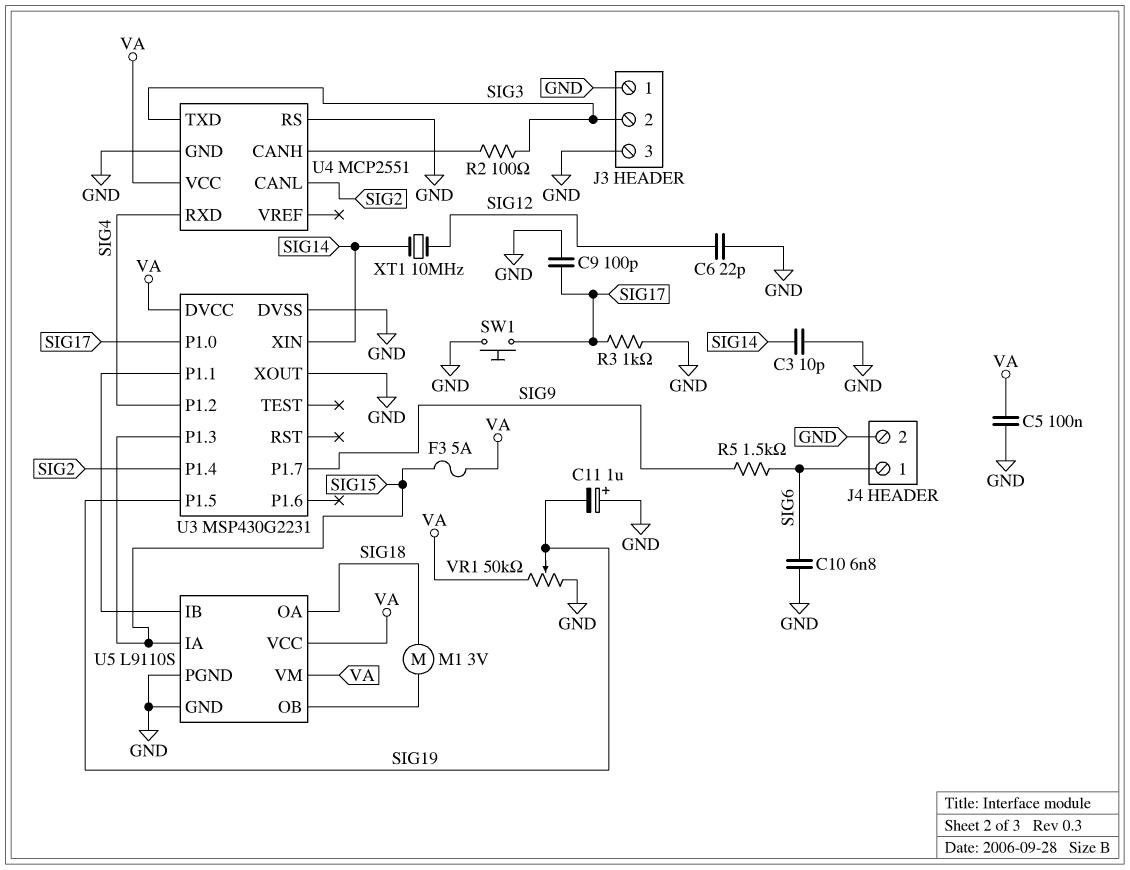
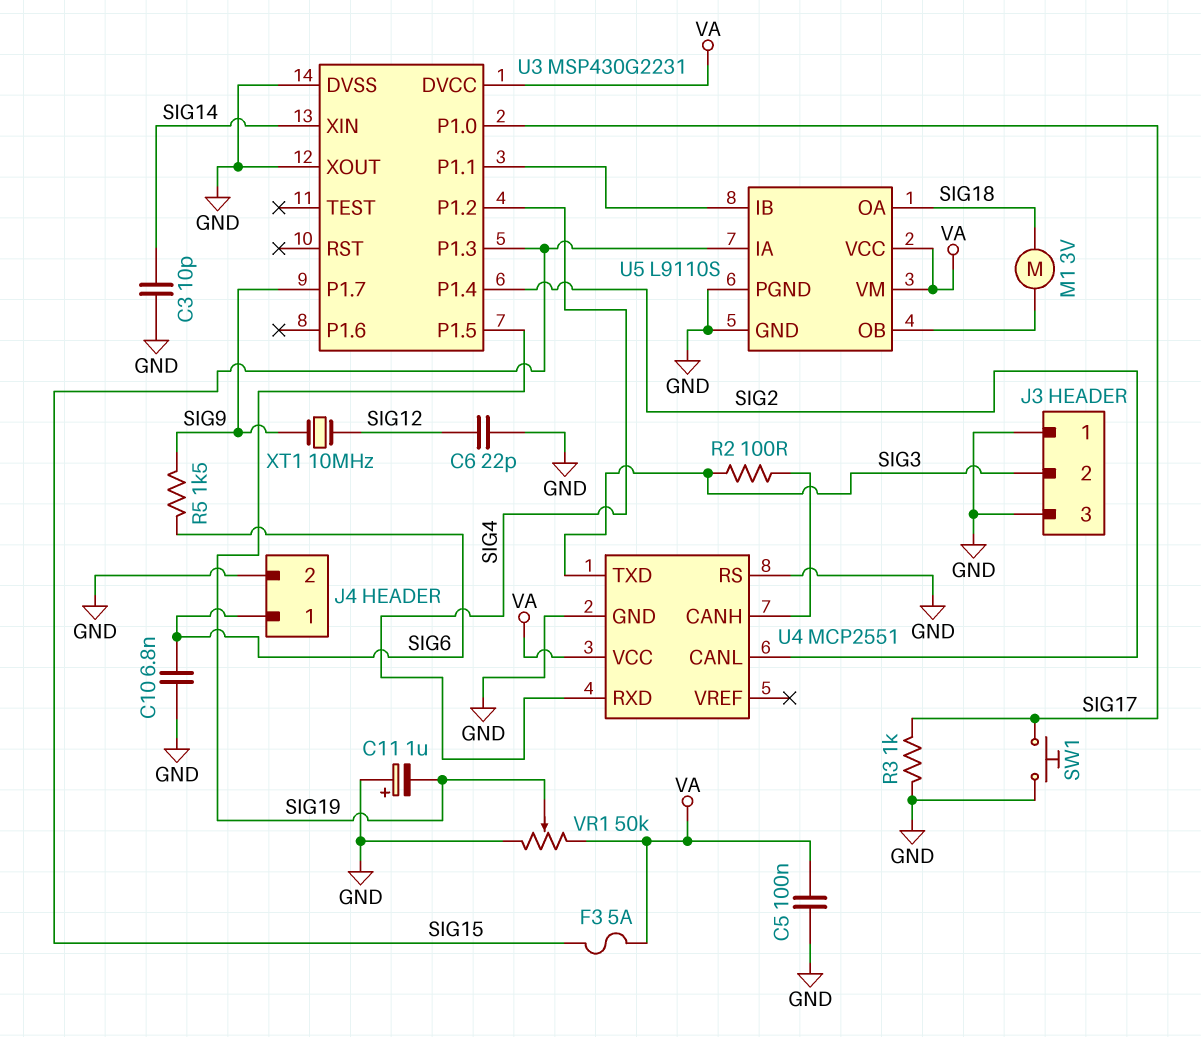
C9: 100pF (GND, SIG17) -> none
XT1: 10MHz (SIG12, SIG14) -> 10MHz (SIG9, SIG12)

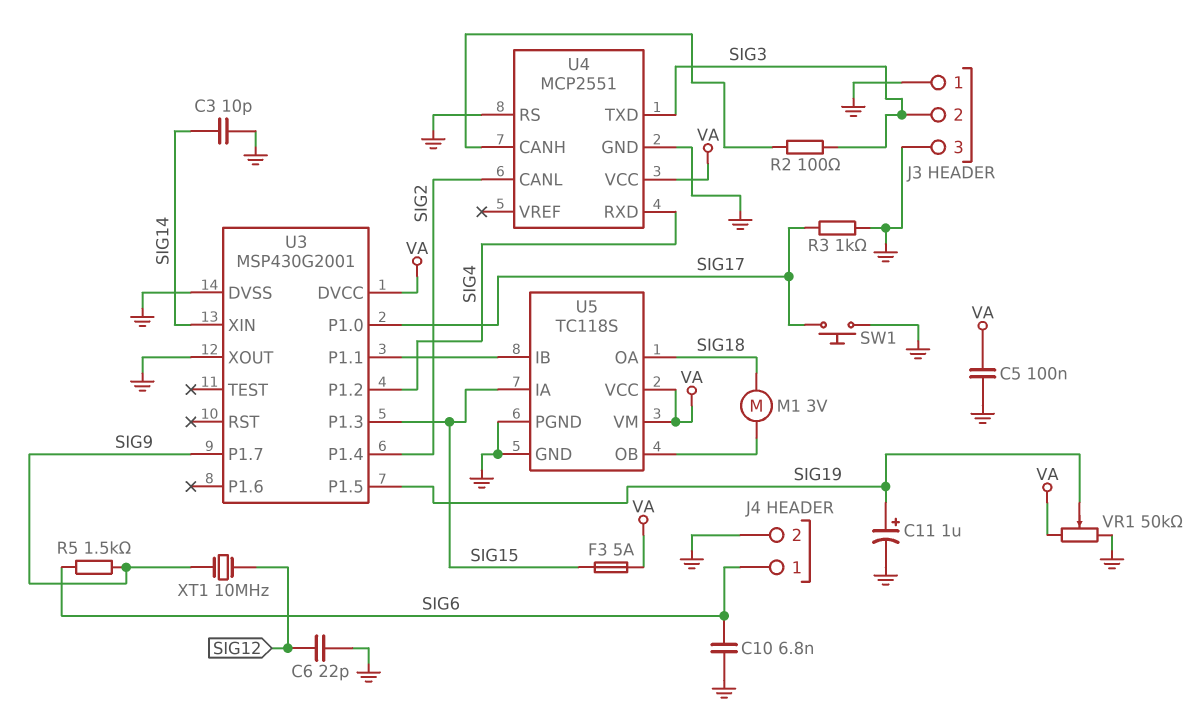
C11: 1uF (plus GND, minus SIG19) -> 1uF (plus SIG19, minus GND)
U3: MSP430G2231 -> MSP430G2001
U5: L9110S -> TC118S

